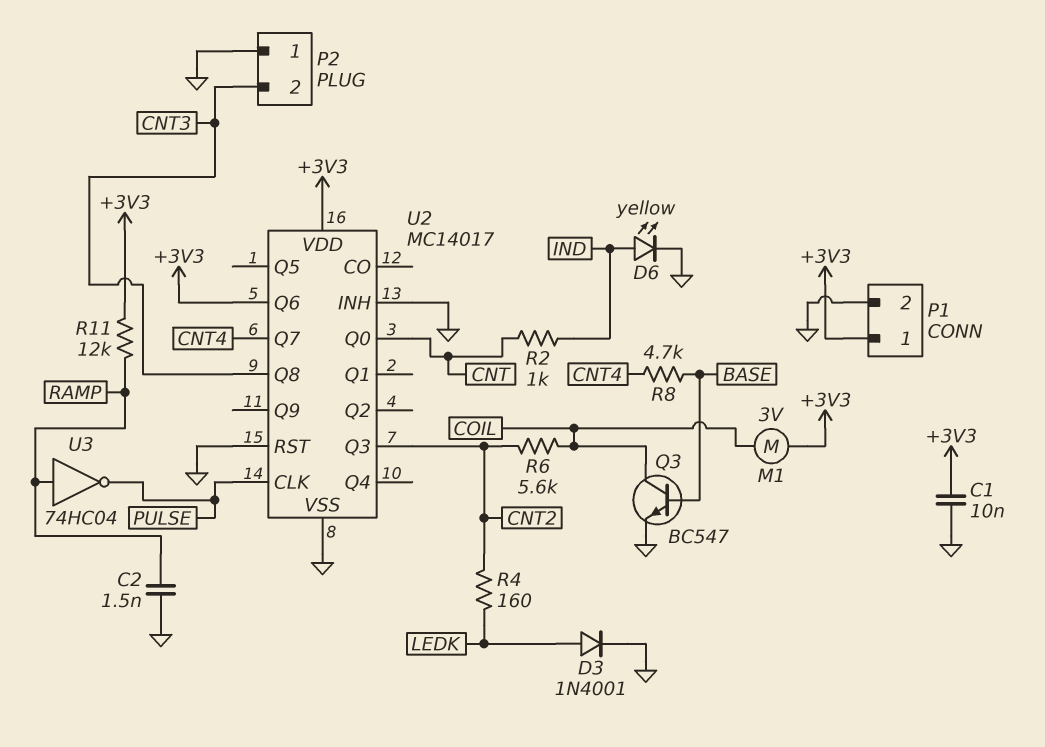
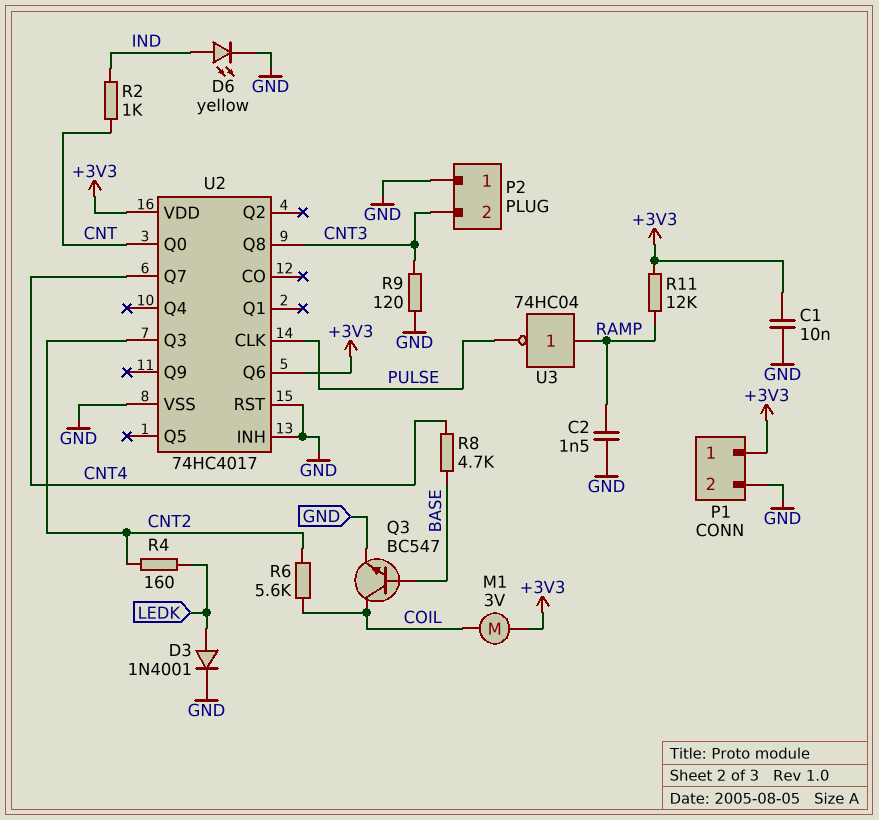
R9: none -> 120 (CNT3, GND)
U2: MC14017 -> 74HC4017

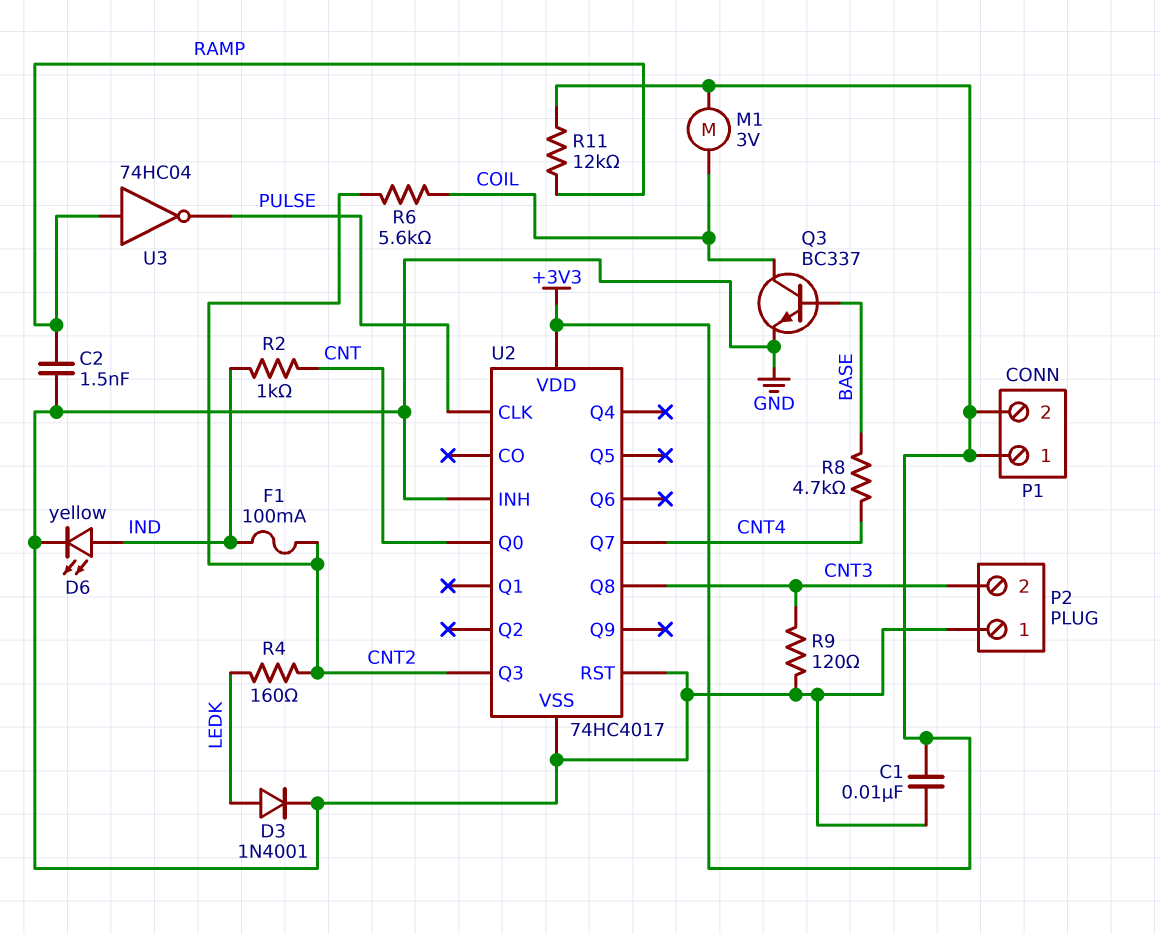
F1: none -> 100mA (CNT2, IND)
P1 pin 2: GND -> +3V3
Q3: NPN BC547 (B BASE, C COIL, E GND) -> NPN BC337 (B BASE, C COIL, E GND)
U2 pin Q6: +3V3 -> none

